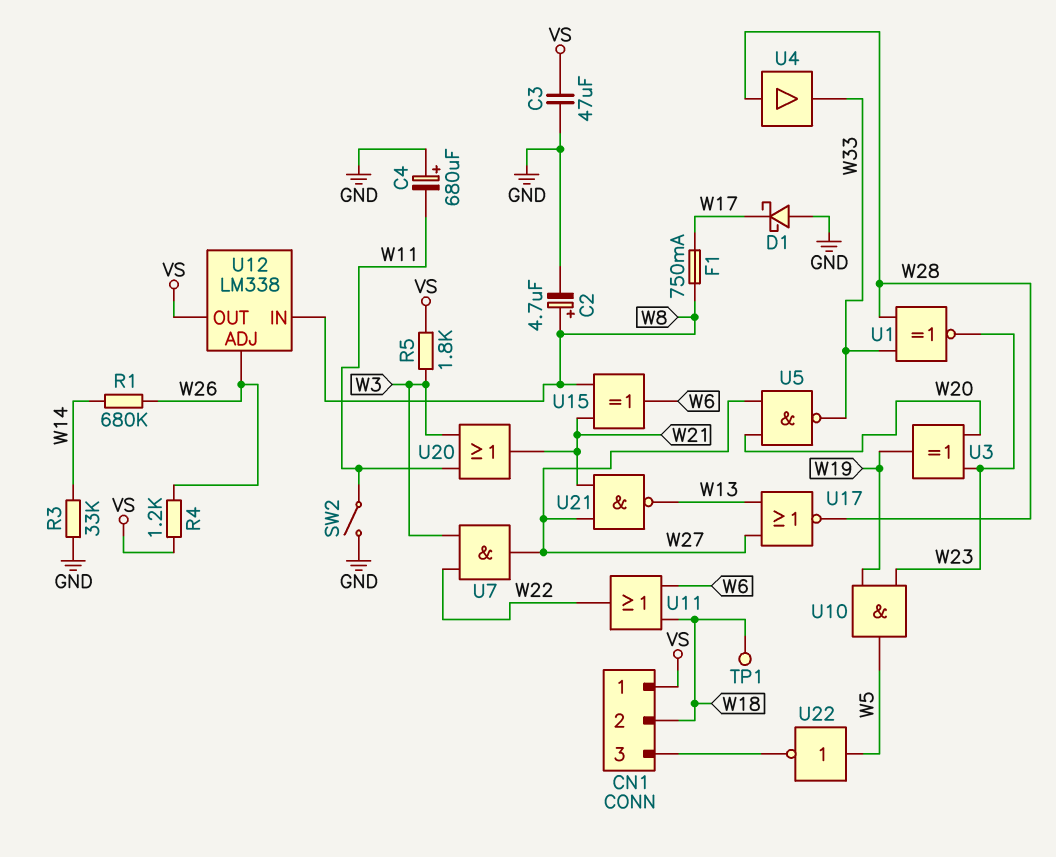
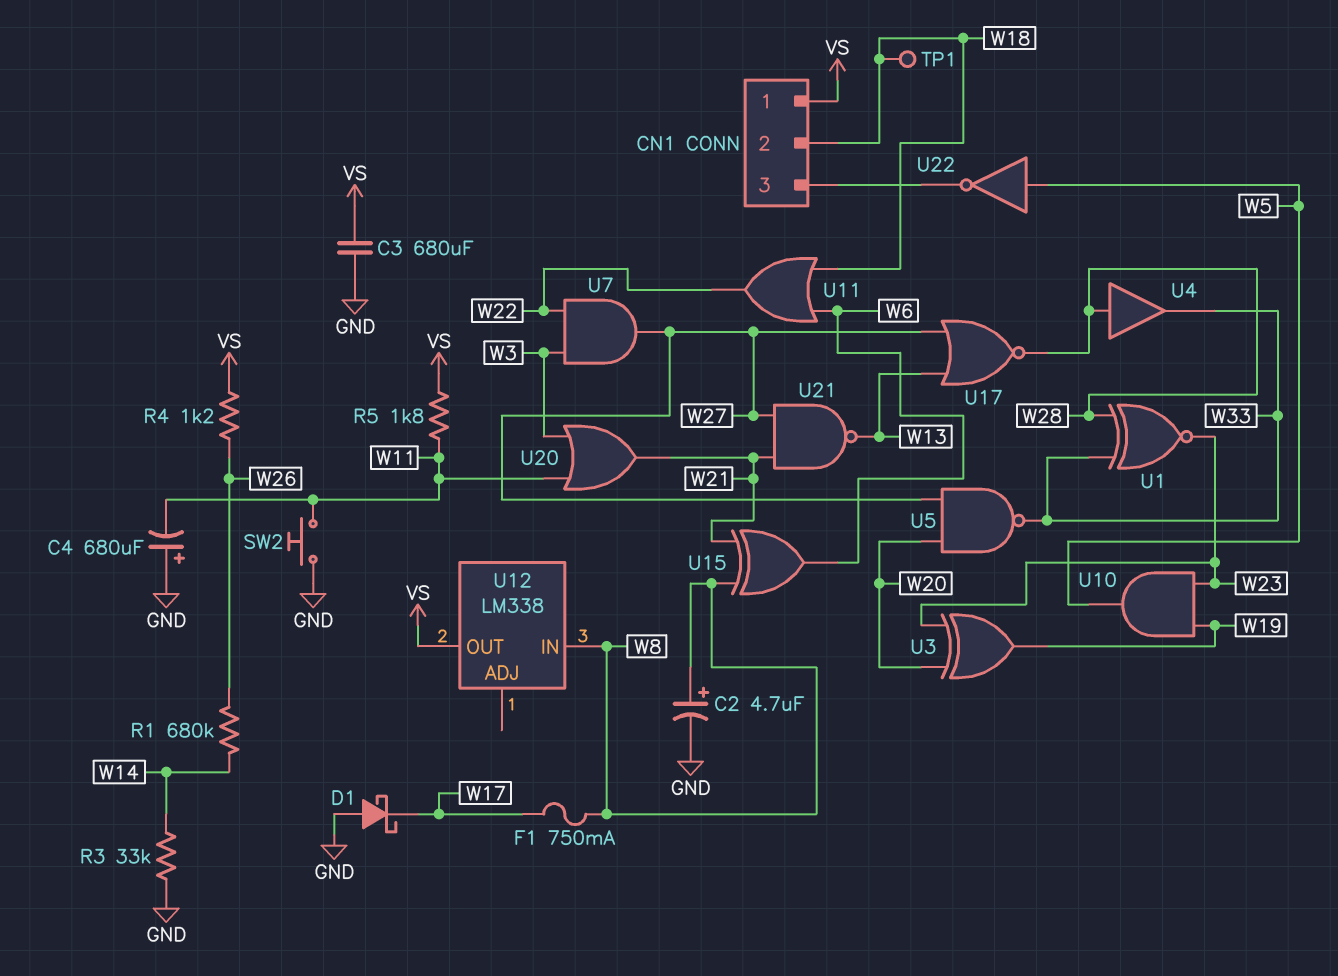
C3: 47uF (GND, VS) -> 680uF (GND, VS)
R5: 1.8k (VS, W3) -> 1.8k (VS, W11)
SW2: switch (GND, W11) -> button (GND, W11)
U12 pin ADJ: W26 -> none

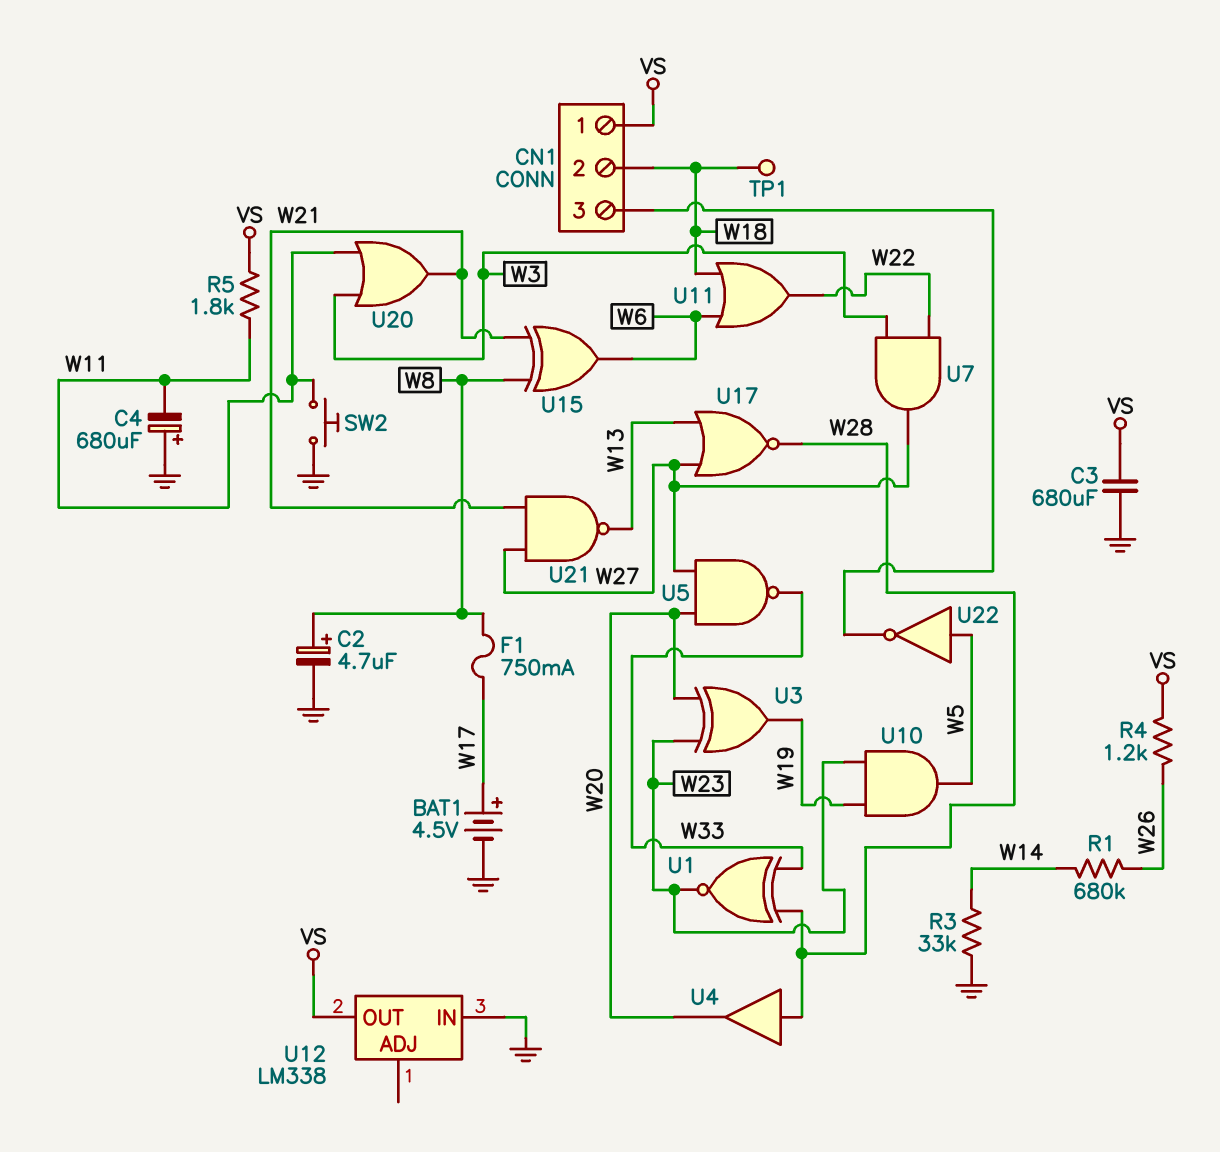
BAT1: none -> 4.5V (plus W17, minus GND)
D1: schottky (A GND, K W17) -> none
U4: buffer (in W28, out W33) -> buffer (in W28, out W20)
U12 pin IN: W8 -> GND

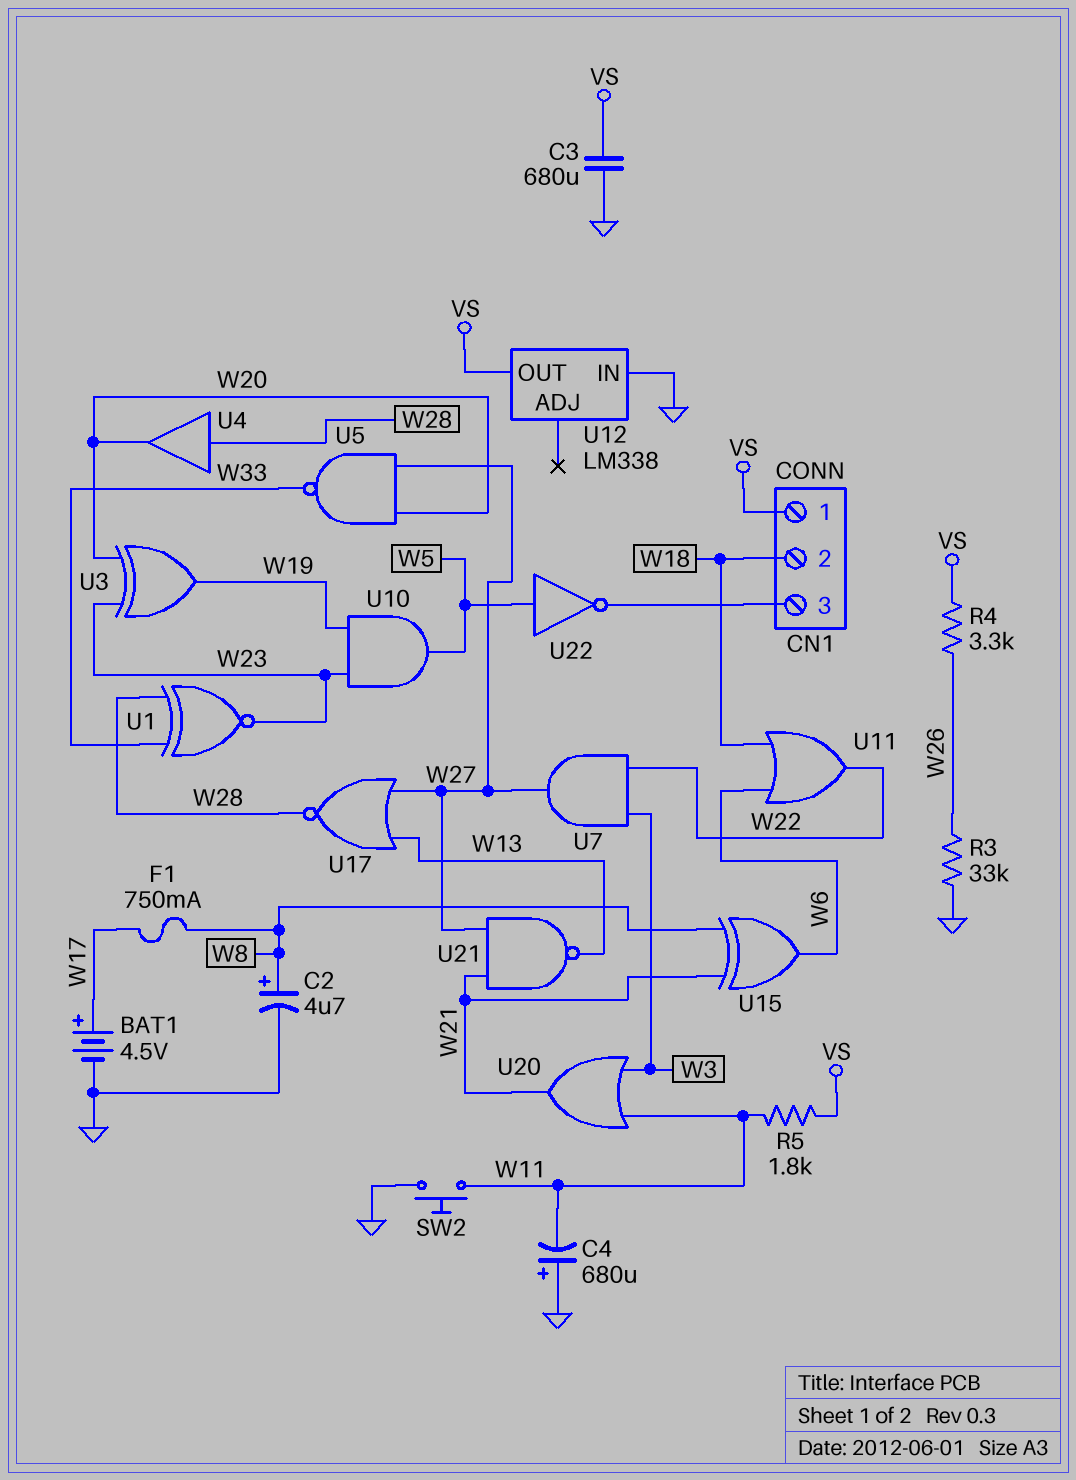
R1: 680k (W14, W26) -> none
R3: 33k (GND, W14) -> 33k (GND, W26)
R4: 1.2k (VS, W26) -> 3.3k (VS, W26)
TP1: test point (W18) -> none

